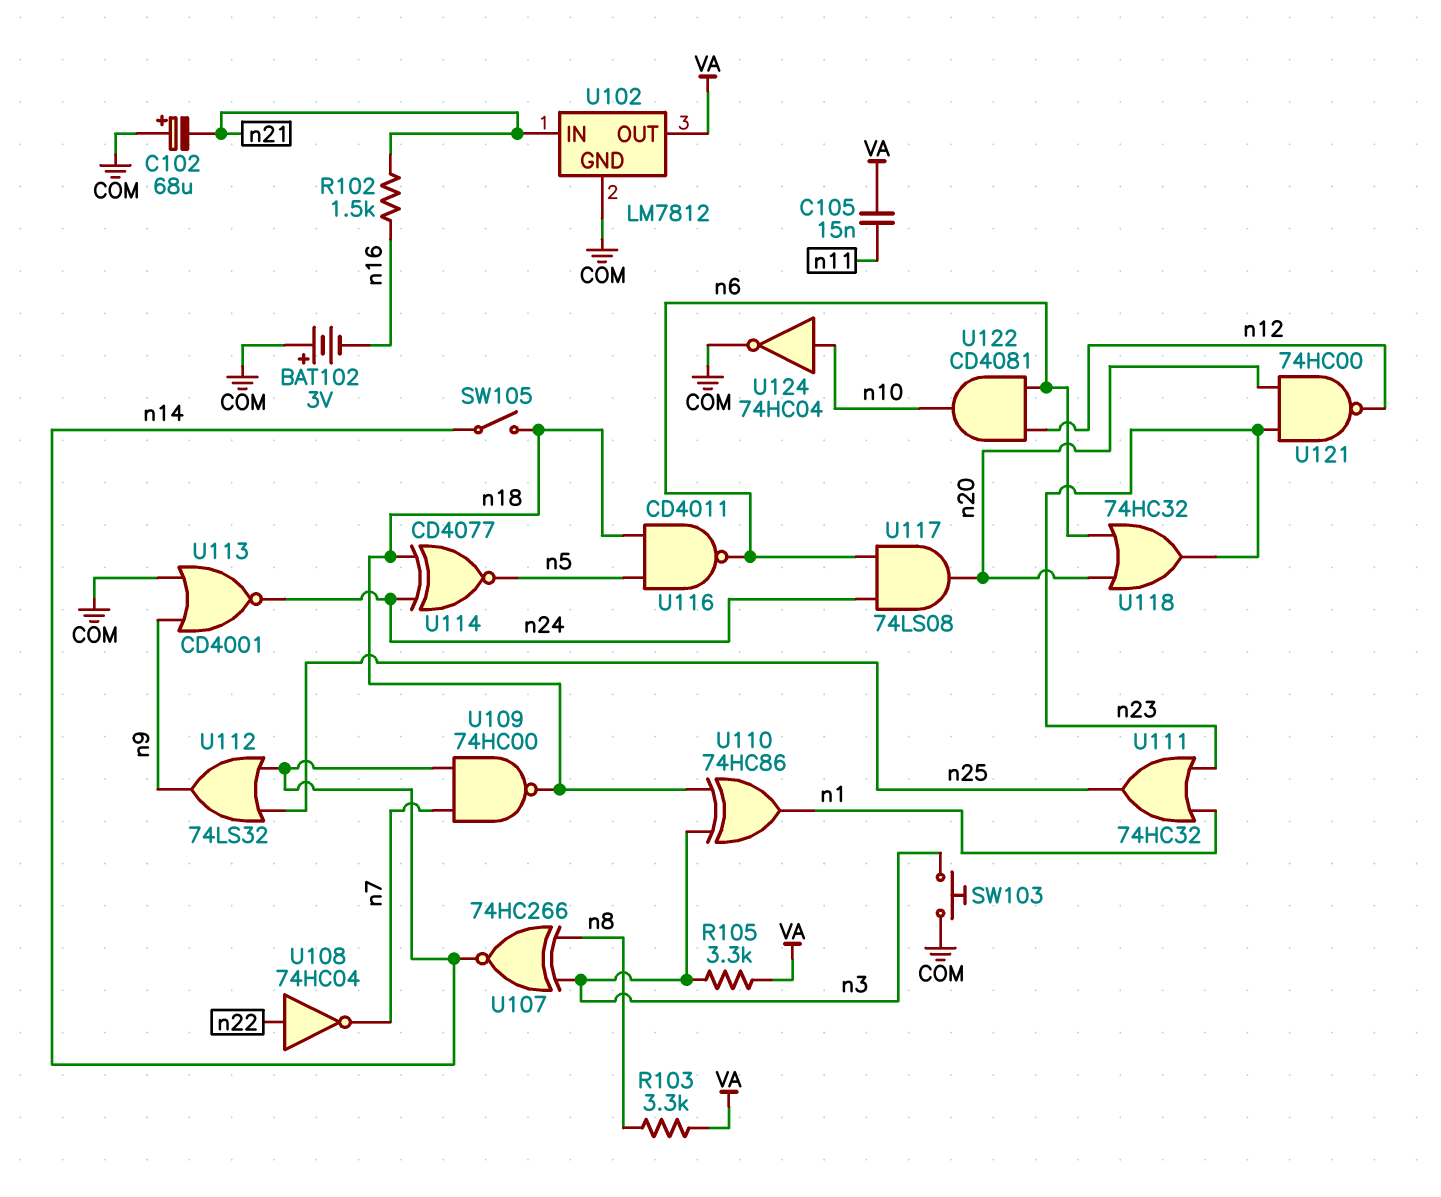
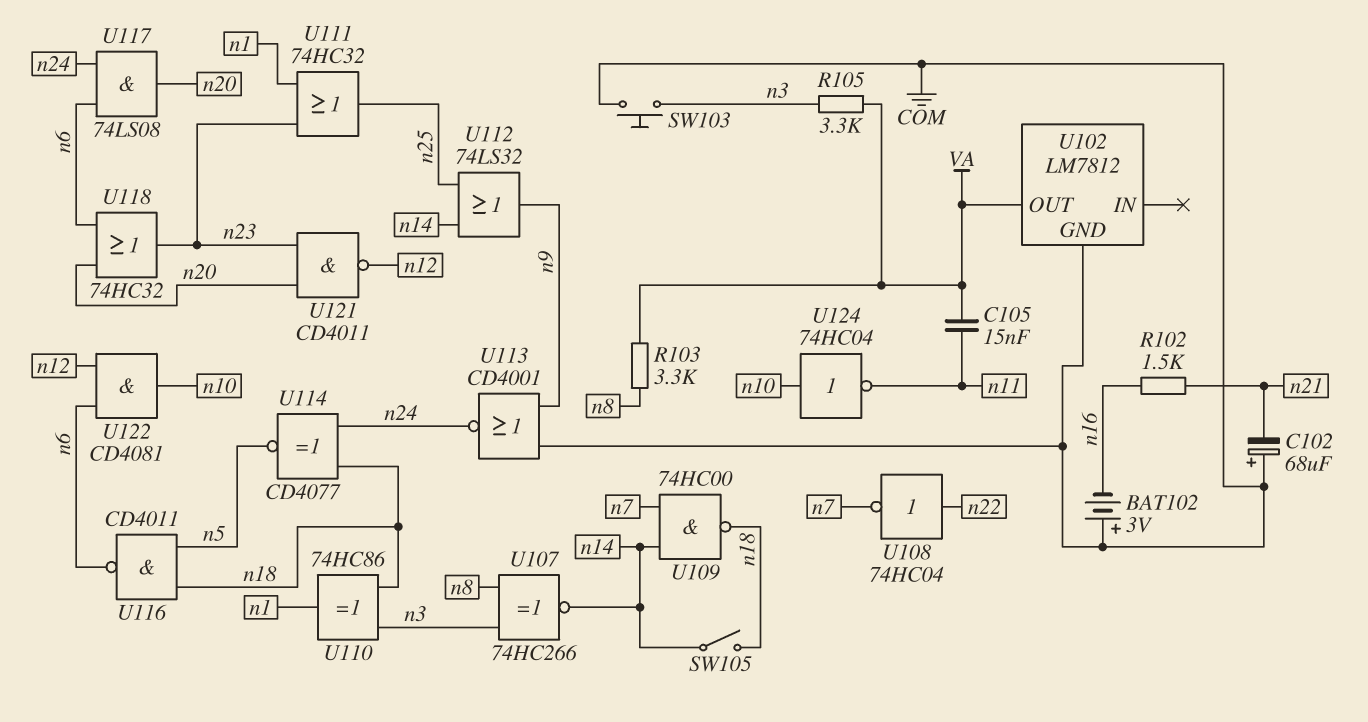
U102 pin IN: n21 -> none
U121: NAND 74HC00 (in n20, in n23, out n12) -> NAND CD4011 (in n20, in n23, out n12)
U124: NOT 74HC04 (in n10, out COM) -> NOT 74HC04 (in n10, out n11)

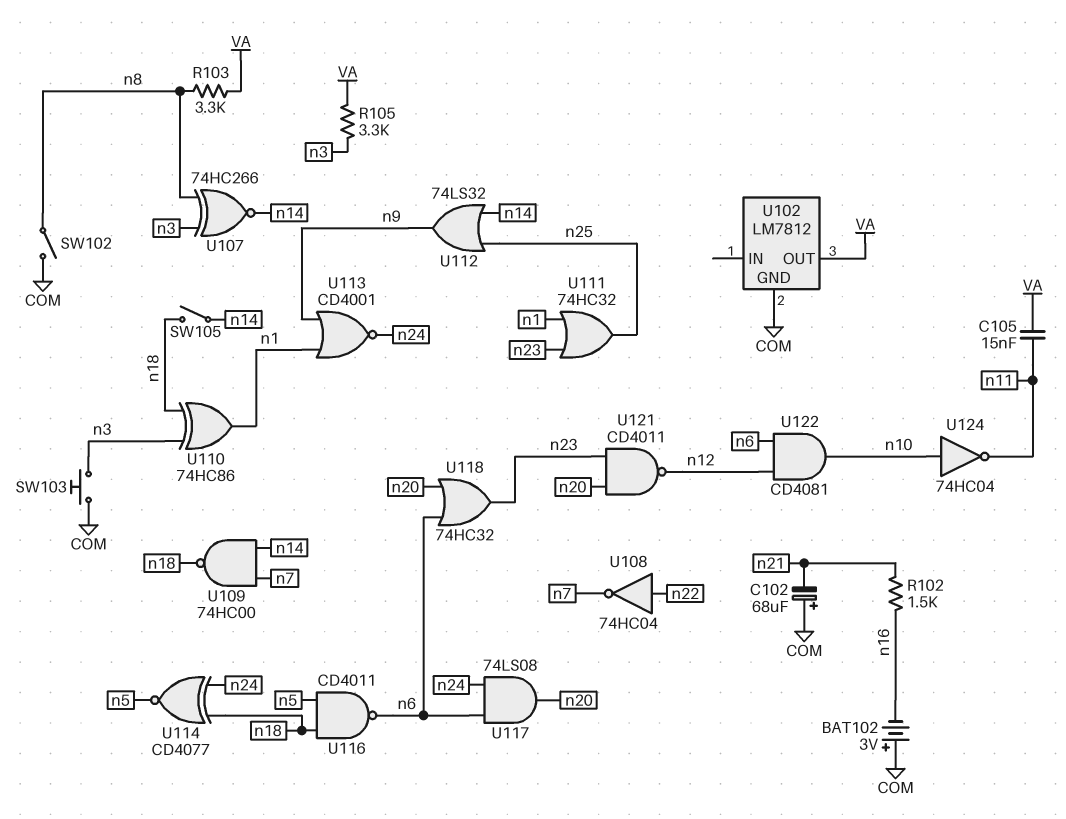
SW102: none -> switch (COM, n8)
U113: NOR CD4001 (in COM, in n9, out n24) -> NOR CD4001 (in n1, in n9, out n24)

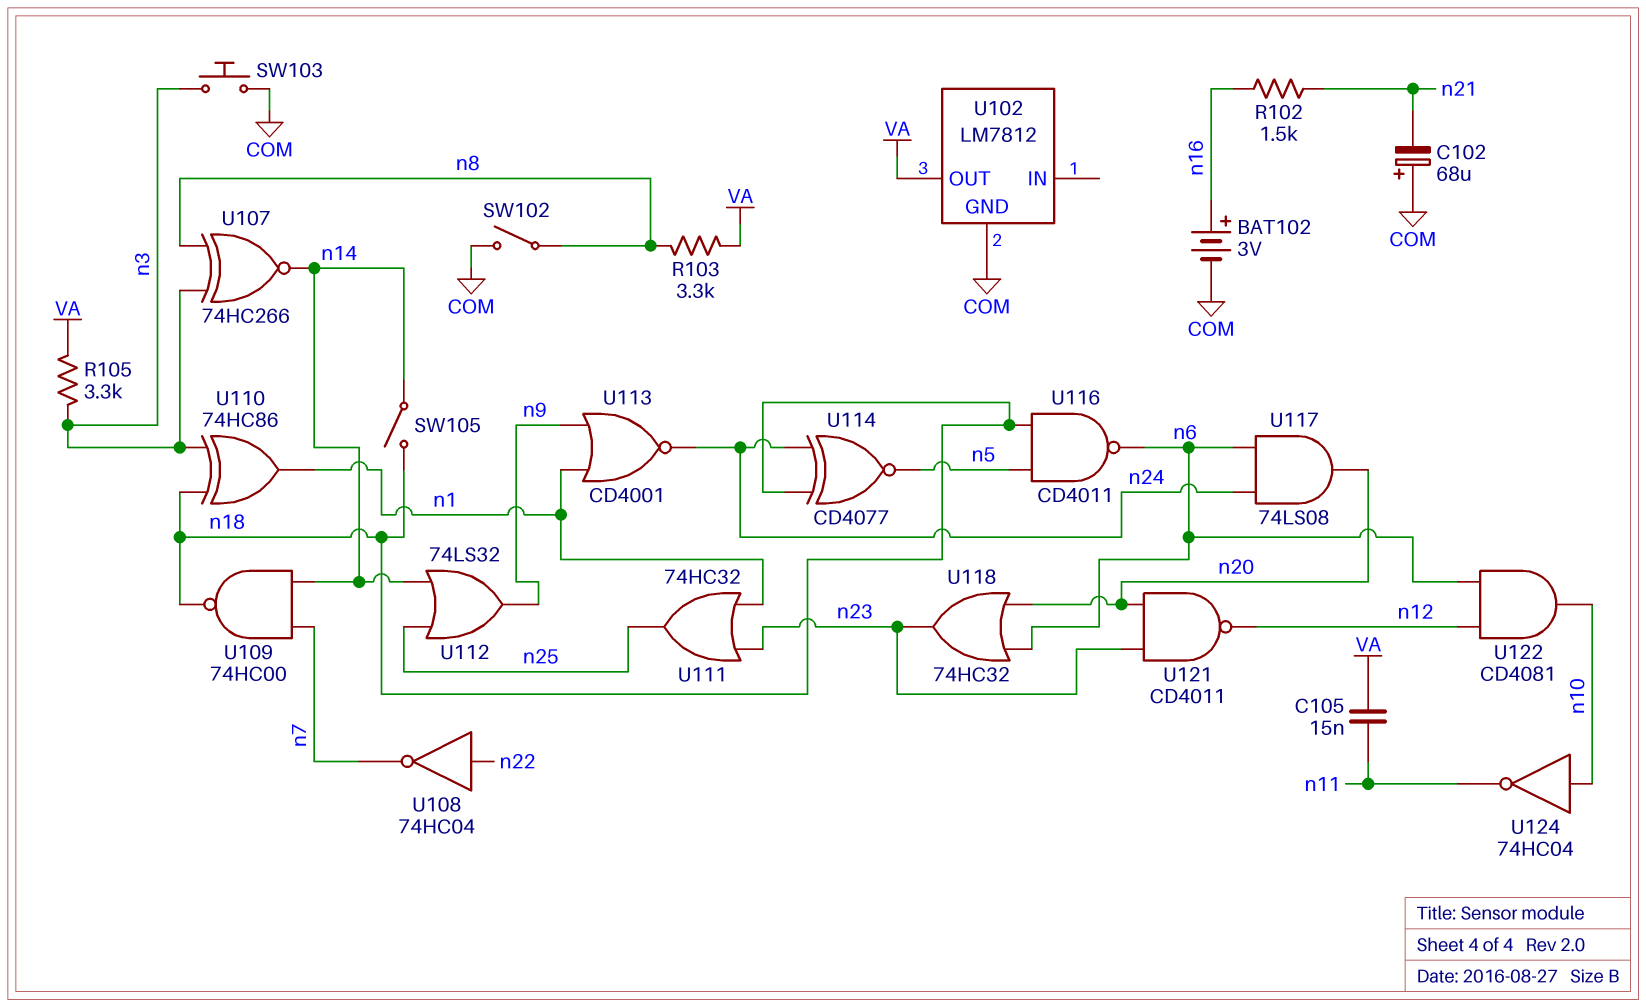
BAT102: 3V (plus COM, minus n16) -> 3V (plus n16, minus COM)

